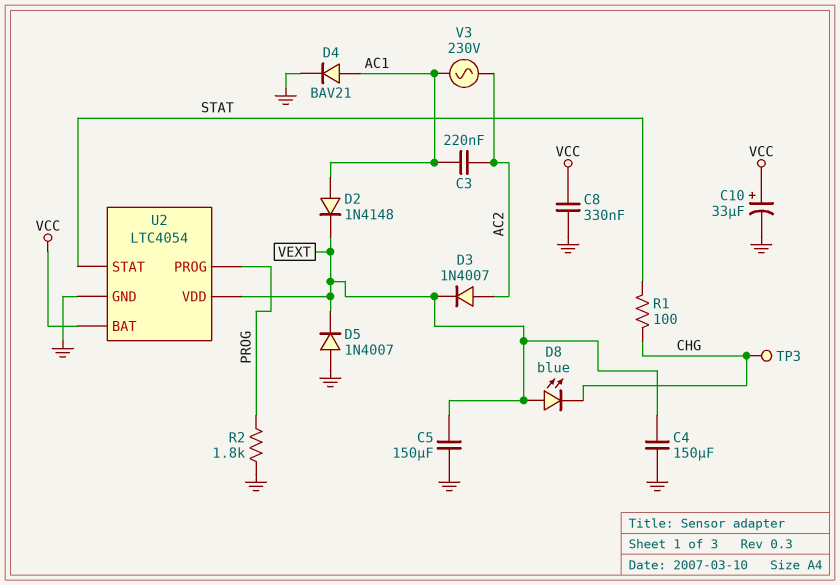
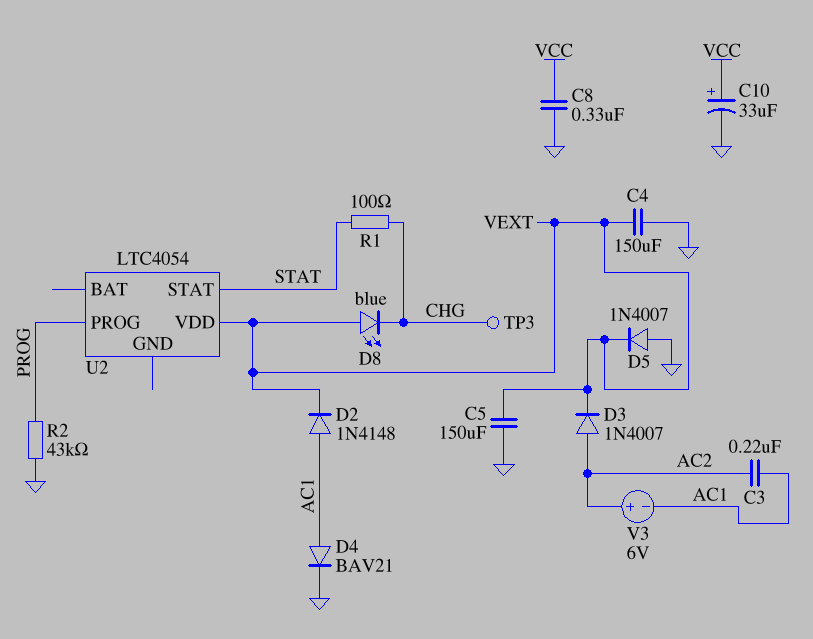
R2: 1.8k (GND, PROG) -> 43k (GND, PROG)
U2 pin BAT: VCC -> none
U2 pin GND: GND -> none
V3: AC 230V (AC1, AC2) -> 6V (plus AC2, minus AC1)

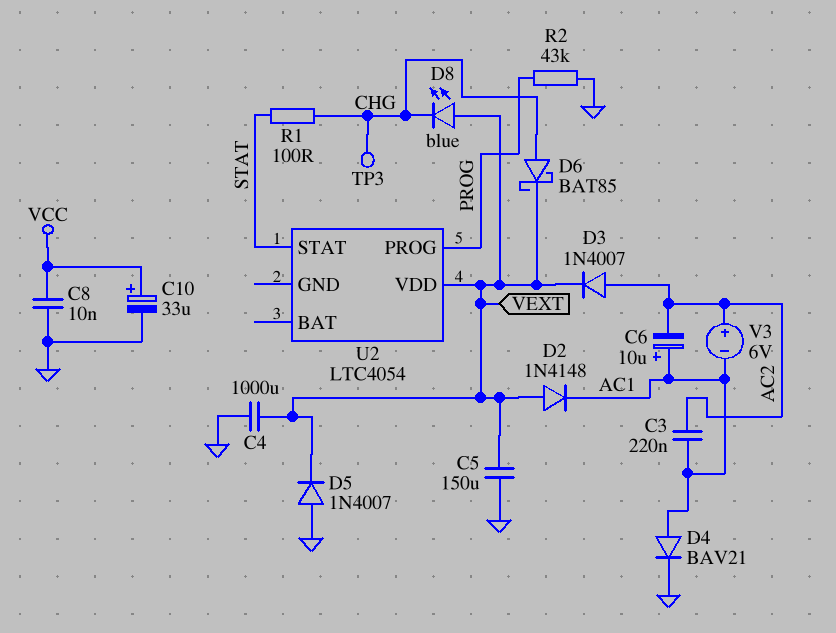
C4: 150uF (GND, VEXT) -> 1000uF (GND, VEXT)
C6: none -> 10uF (plus AC1, minus AC2)
C8: 330nF (GND, VCC) -> 10nF (GND, VCC)
D2: diode 1N4148 (A AC1, K VEXT) -> diode 1N4148 (A VEXT, K AC1)
D6: none -> schottky BAT85 (A CHG, K VEXT)

